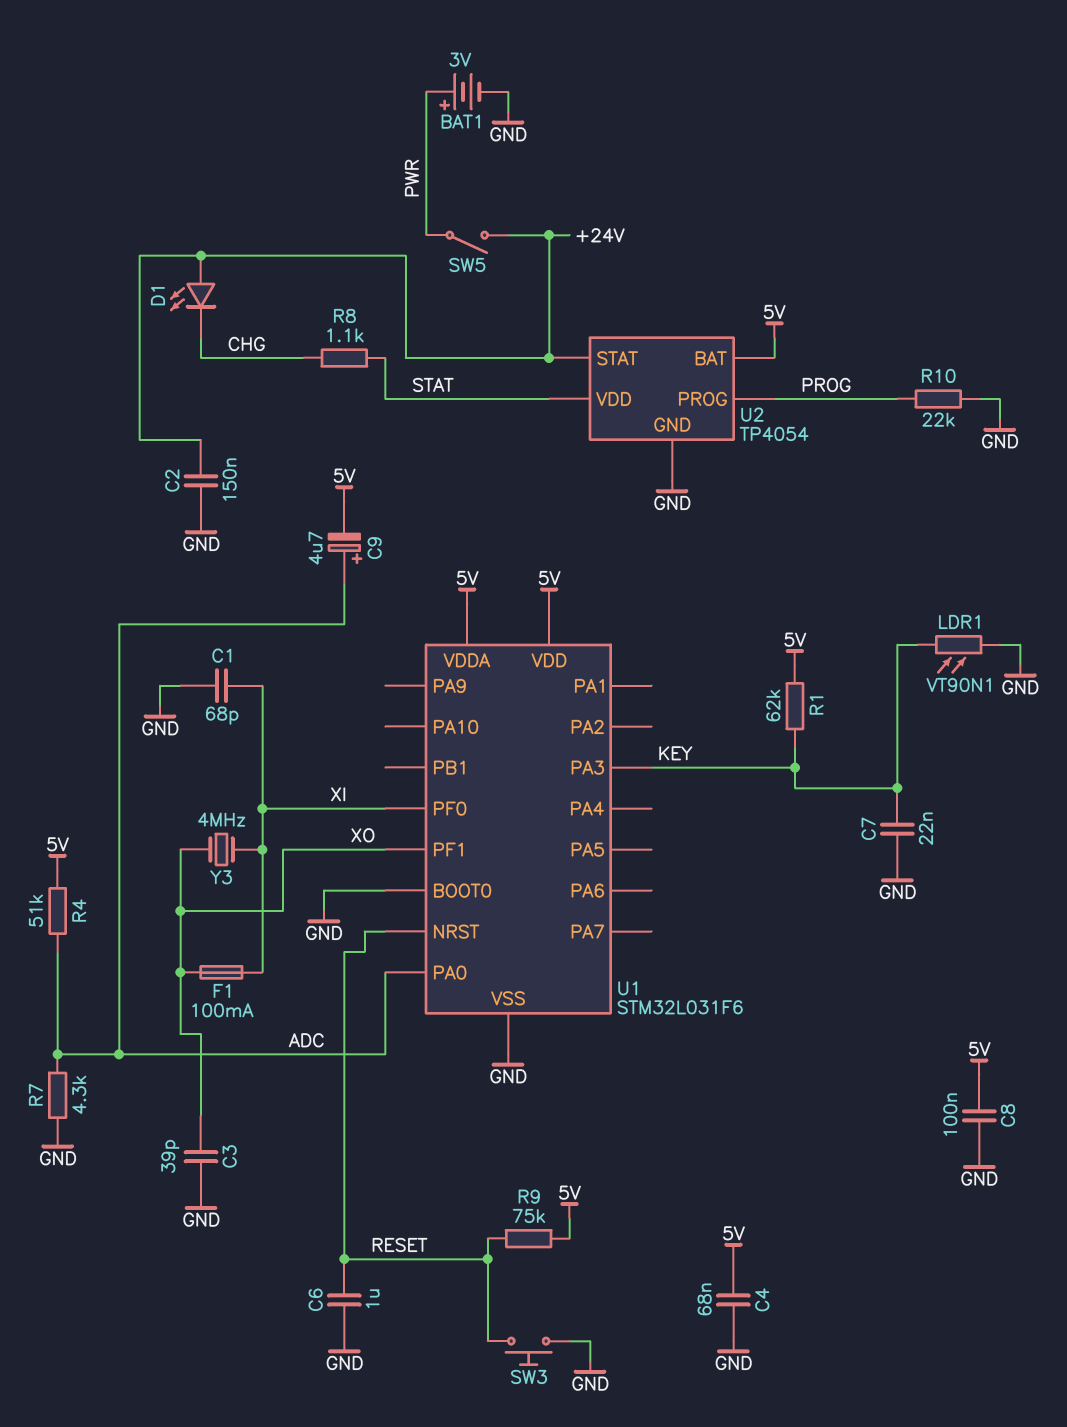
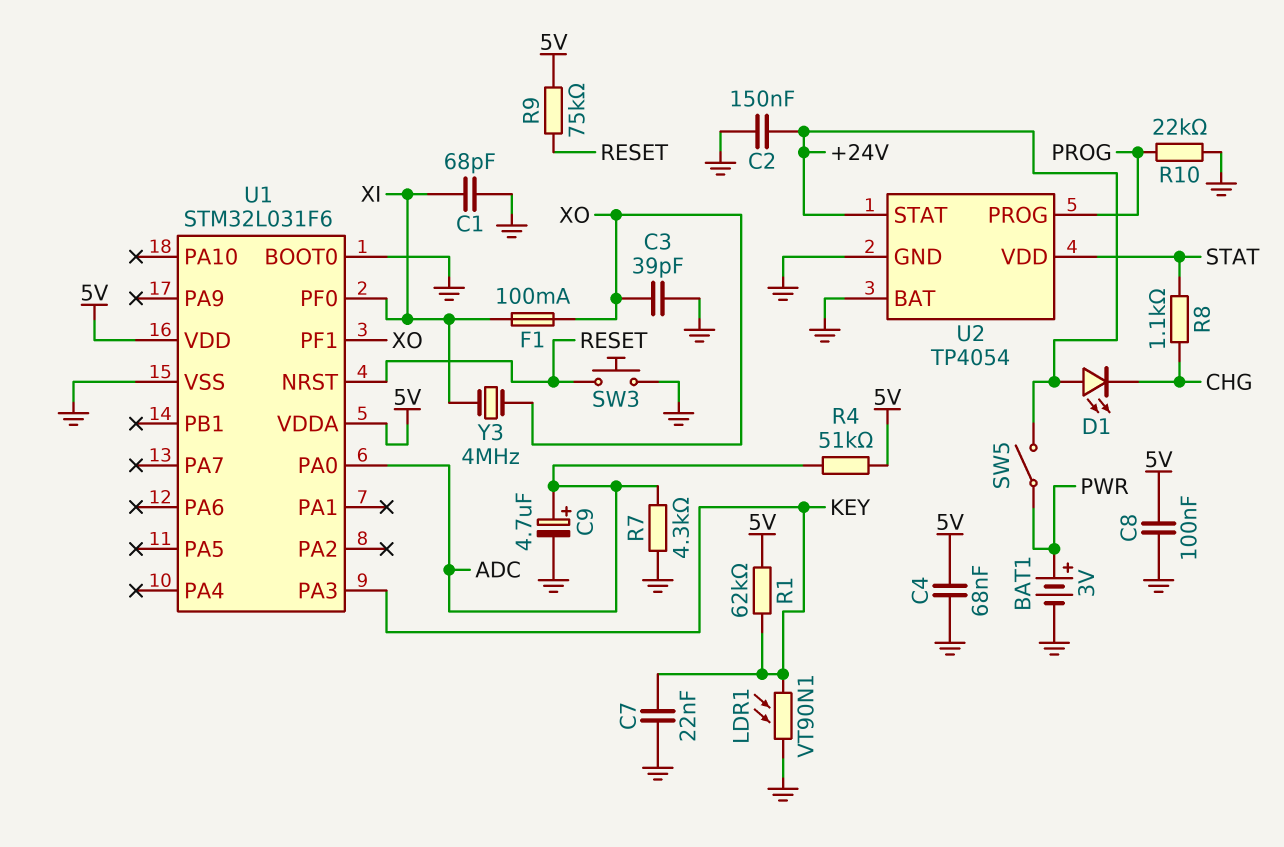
C6: 1uF (GND, RESET) -> none
C9: 4.7uF (plus ADC, minus 5V) -> 4.7uF (plus ADC, minus GND)
U2 pin BAT: 5V -> GND

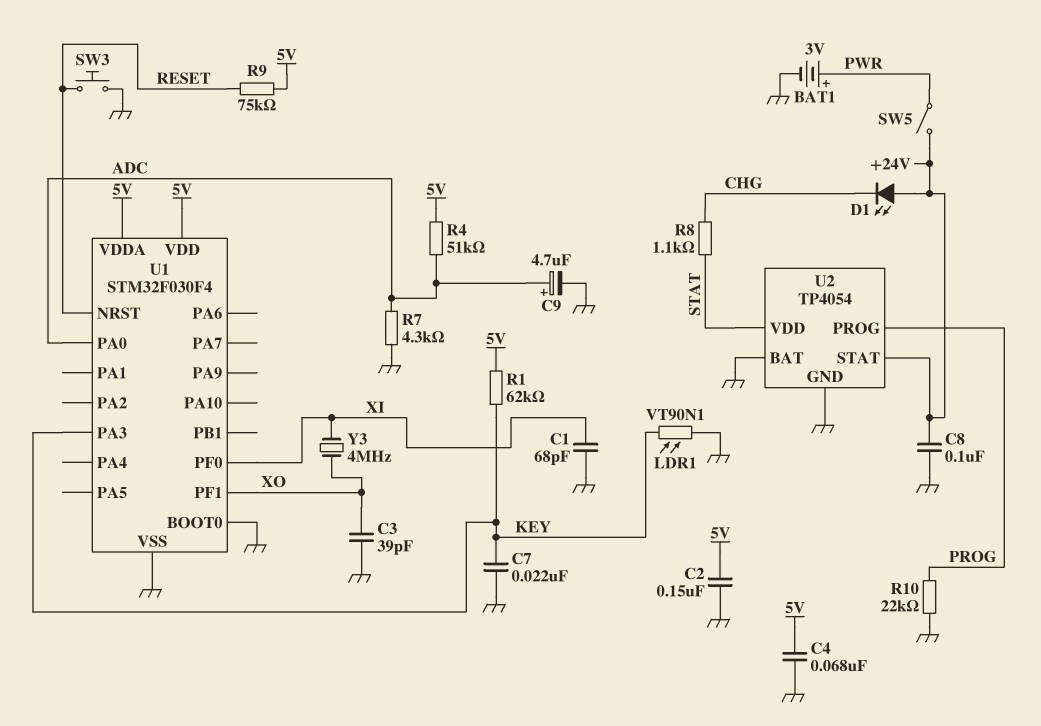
C2: 150nF (+24V, GND) -> 150nF (5V, GND)
C8: 100nF (5V, GND) -> 100nF (+24V, GND)
F1: 100mA (XI, XO) -> none
U1: STM32L031F6 -> STM32F030F4

